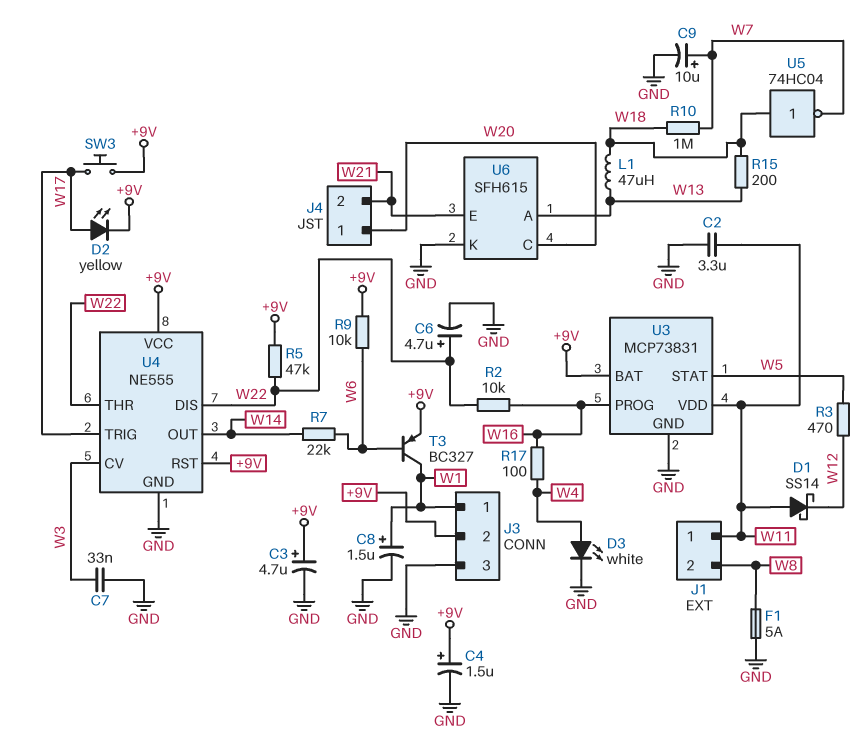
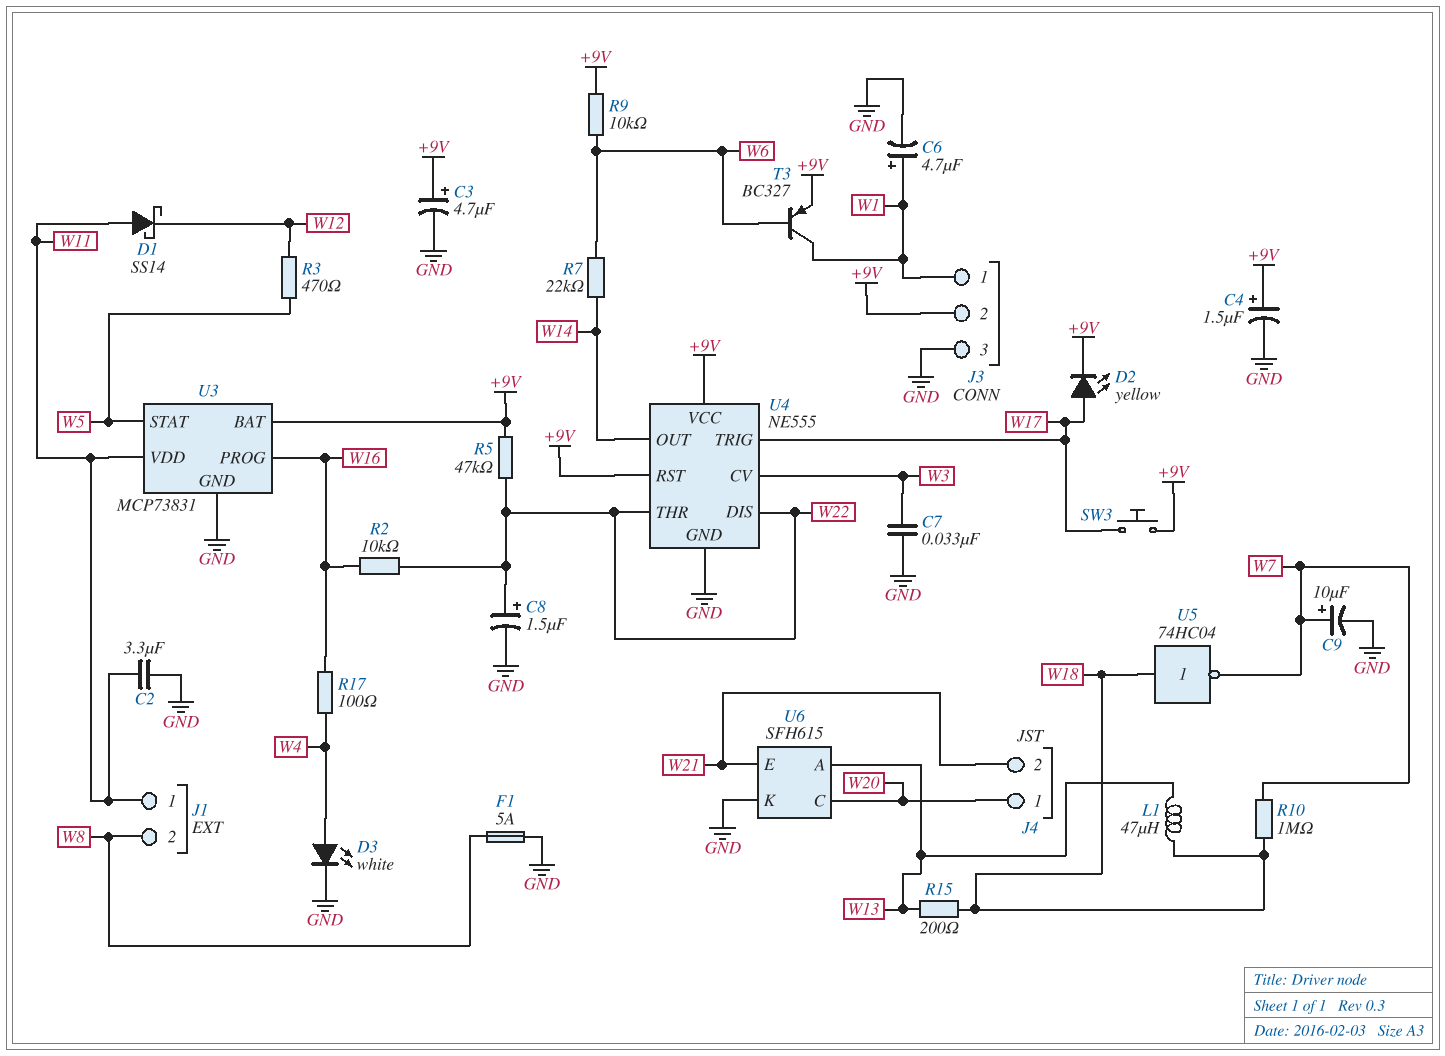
C6: 4.7uF (plus W22, minus GND) -> 4.7uF (plus W1, minus GND)
C8: 1.5uF (plus W1, minus GND) -> 1.5uF (plus W22, minus GND)

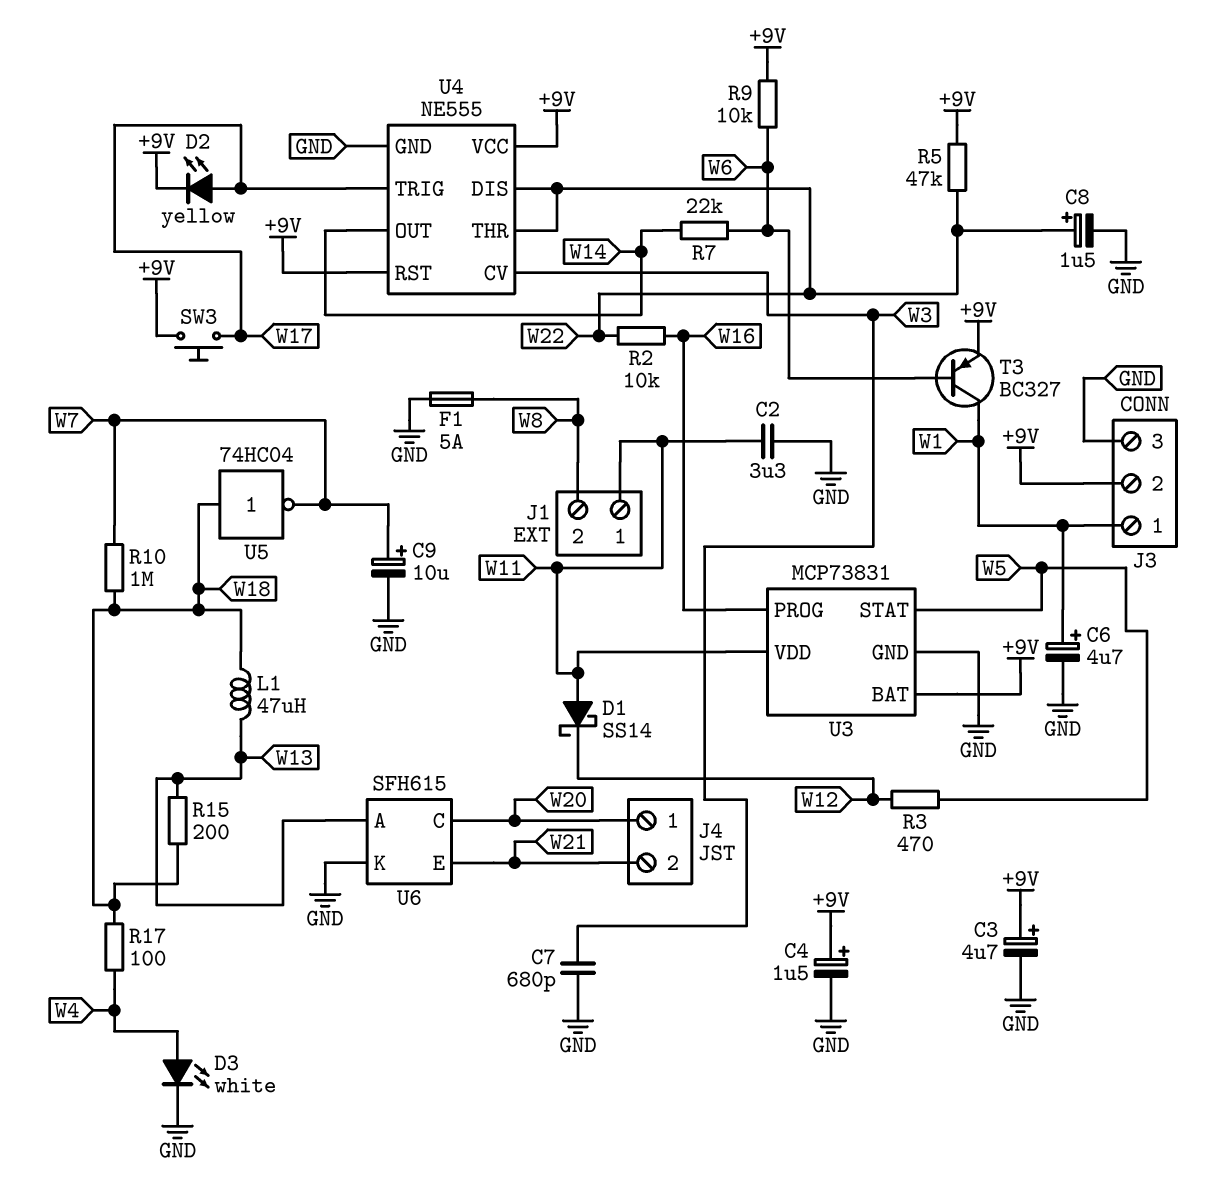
C7: 33nF (GND, W3) -> 680pF (GND, W3)
R17: 100 (W4, W16) -> 100 (W4, W18)

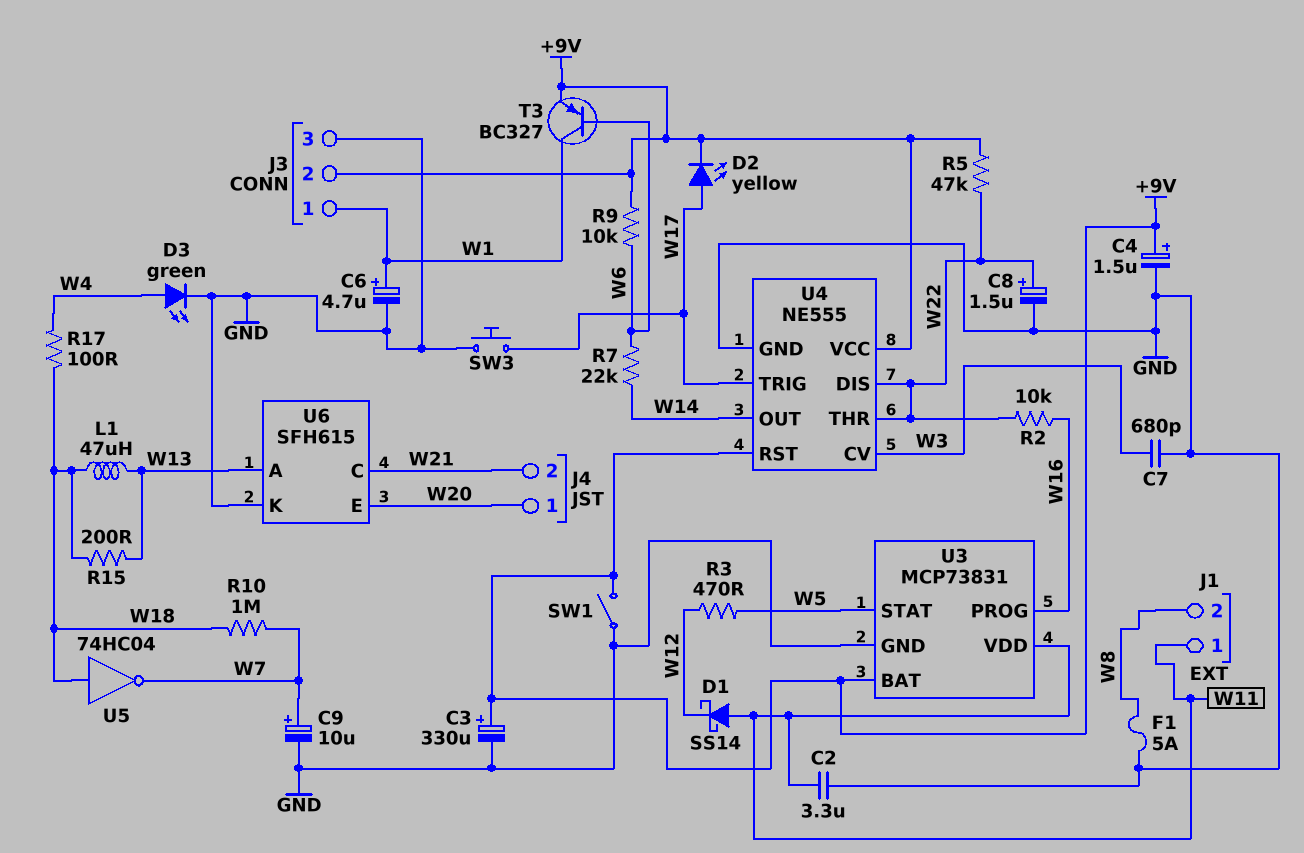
C3: 4.7uF (plus +9V, minus GND) -> 330uF (plus +9V, minus GND)
D3: LED white (A W4, K GND) -> LED green (A W4, K GND)
SW1: none -> switch (+9V, GND)
SW3: button (+9V, W17) -> button (GND, W17)
U6 pin C: W20 -> W21
U6 pin E: W21 -> W20

